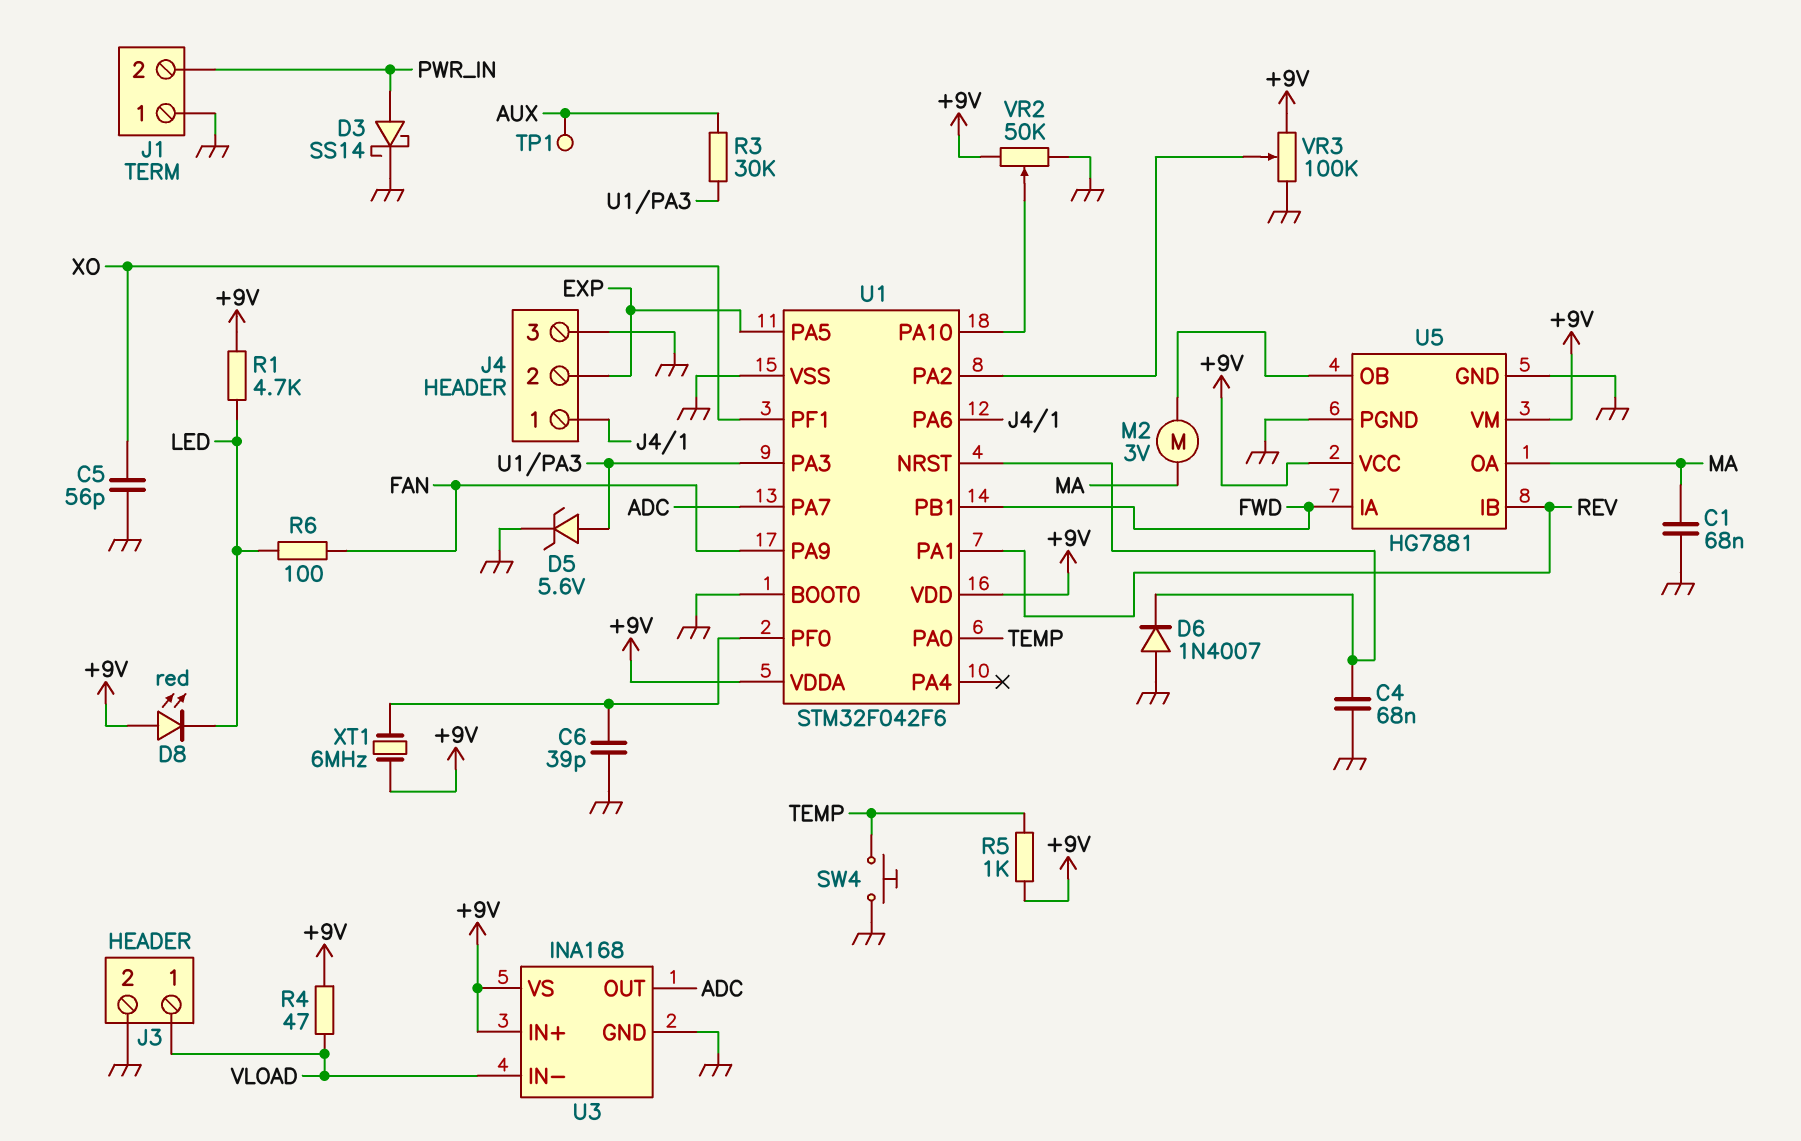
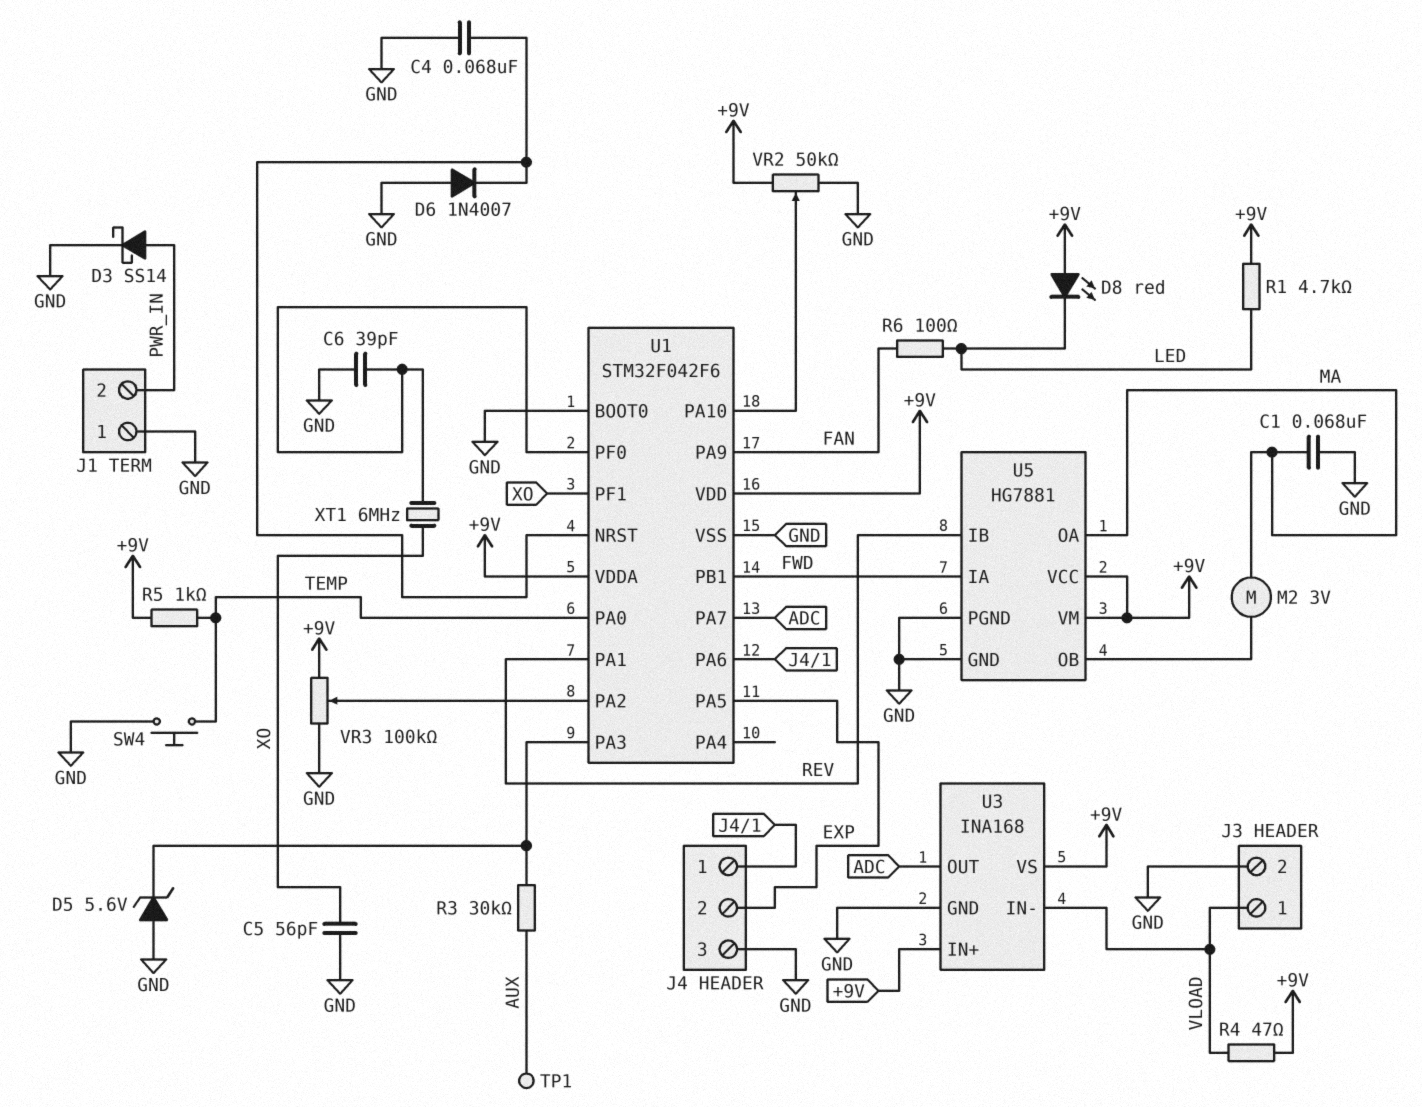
D5: zener 5.6V (A U1/PA3, K GND) -> zener 5.6V (A GND, K U1/PA3)
XT1: 6MHz (+9V, U1/PF0) -> 6MHz (U1/PF0, XO)

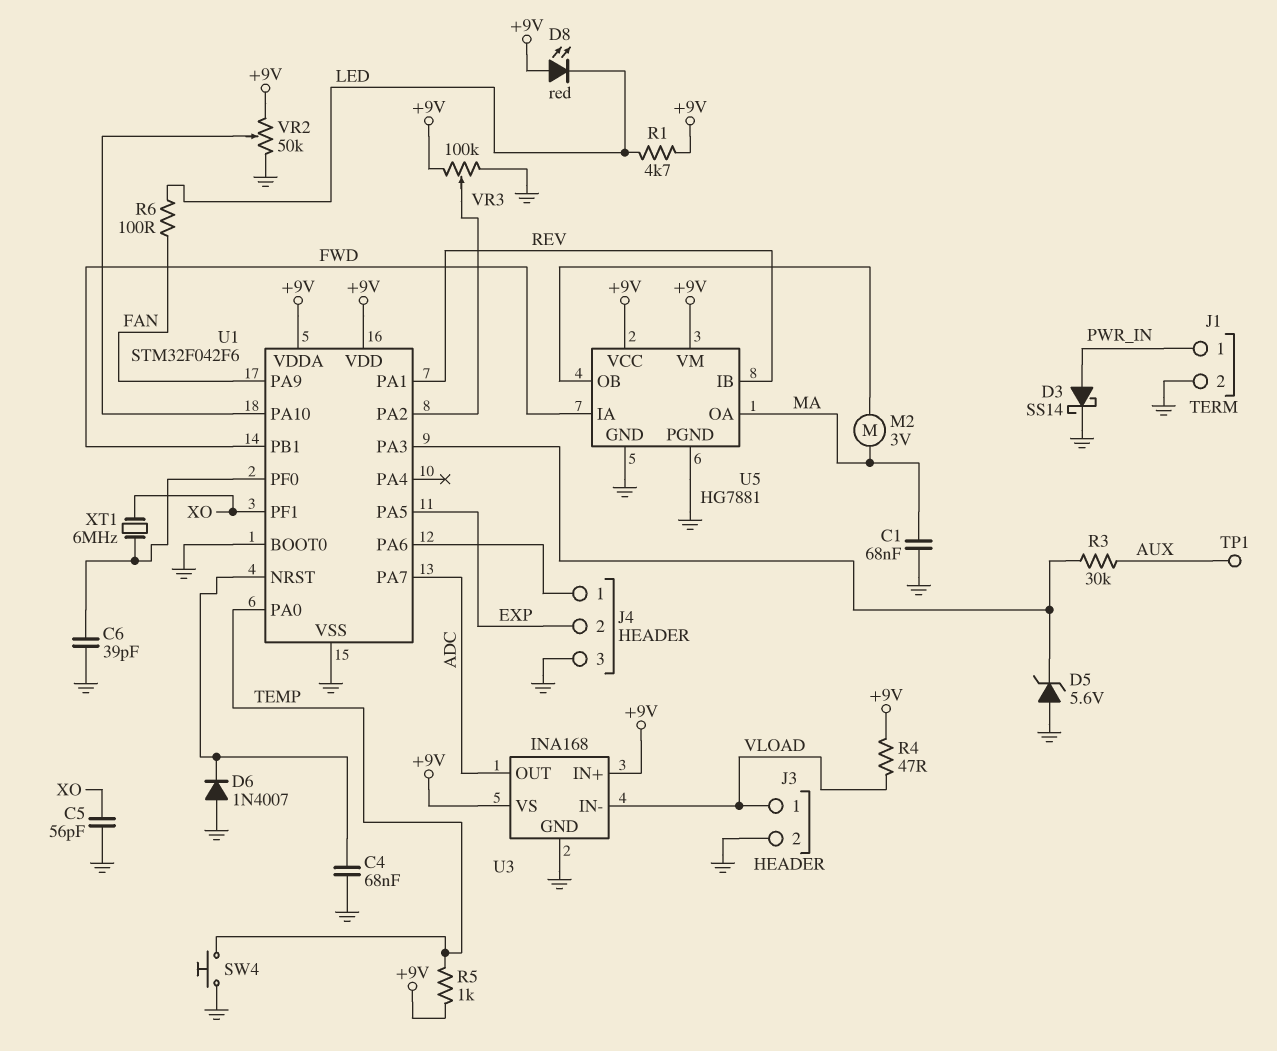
J1 pin 1: GND -> PWR_IN
J1 pin 2: PWR_IN -> GND

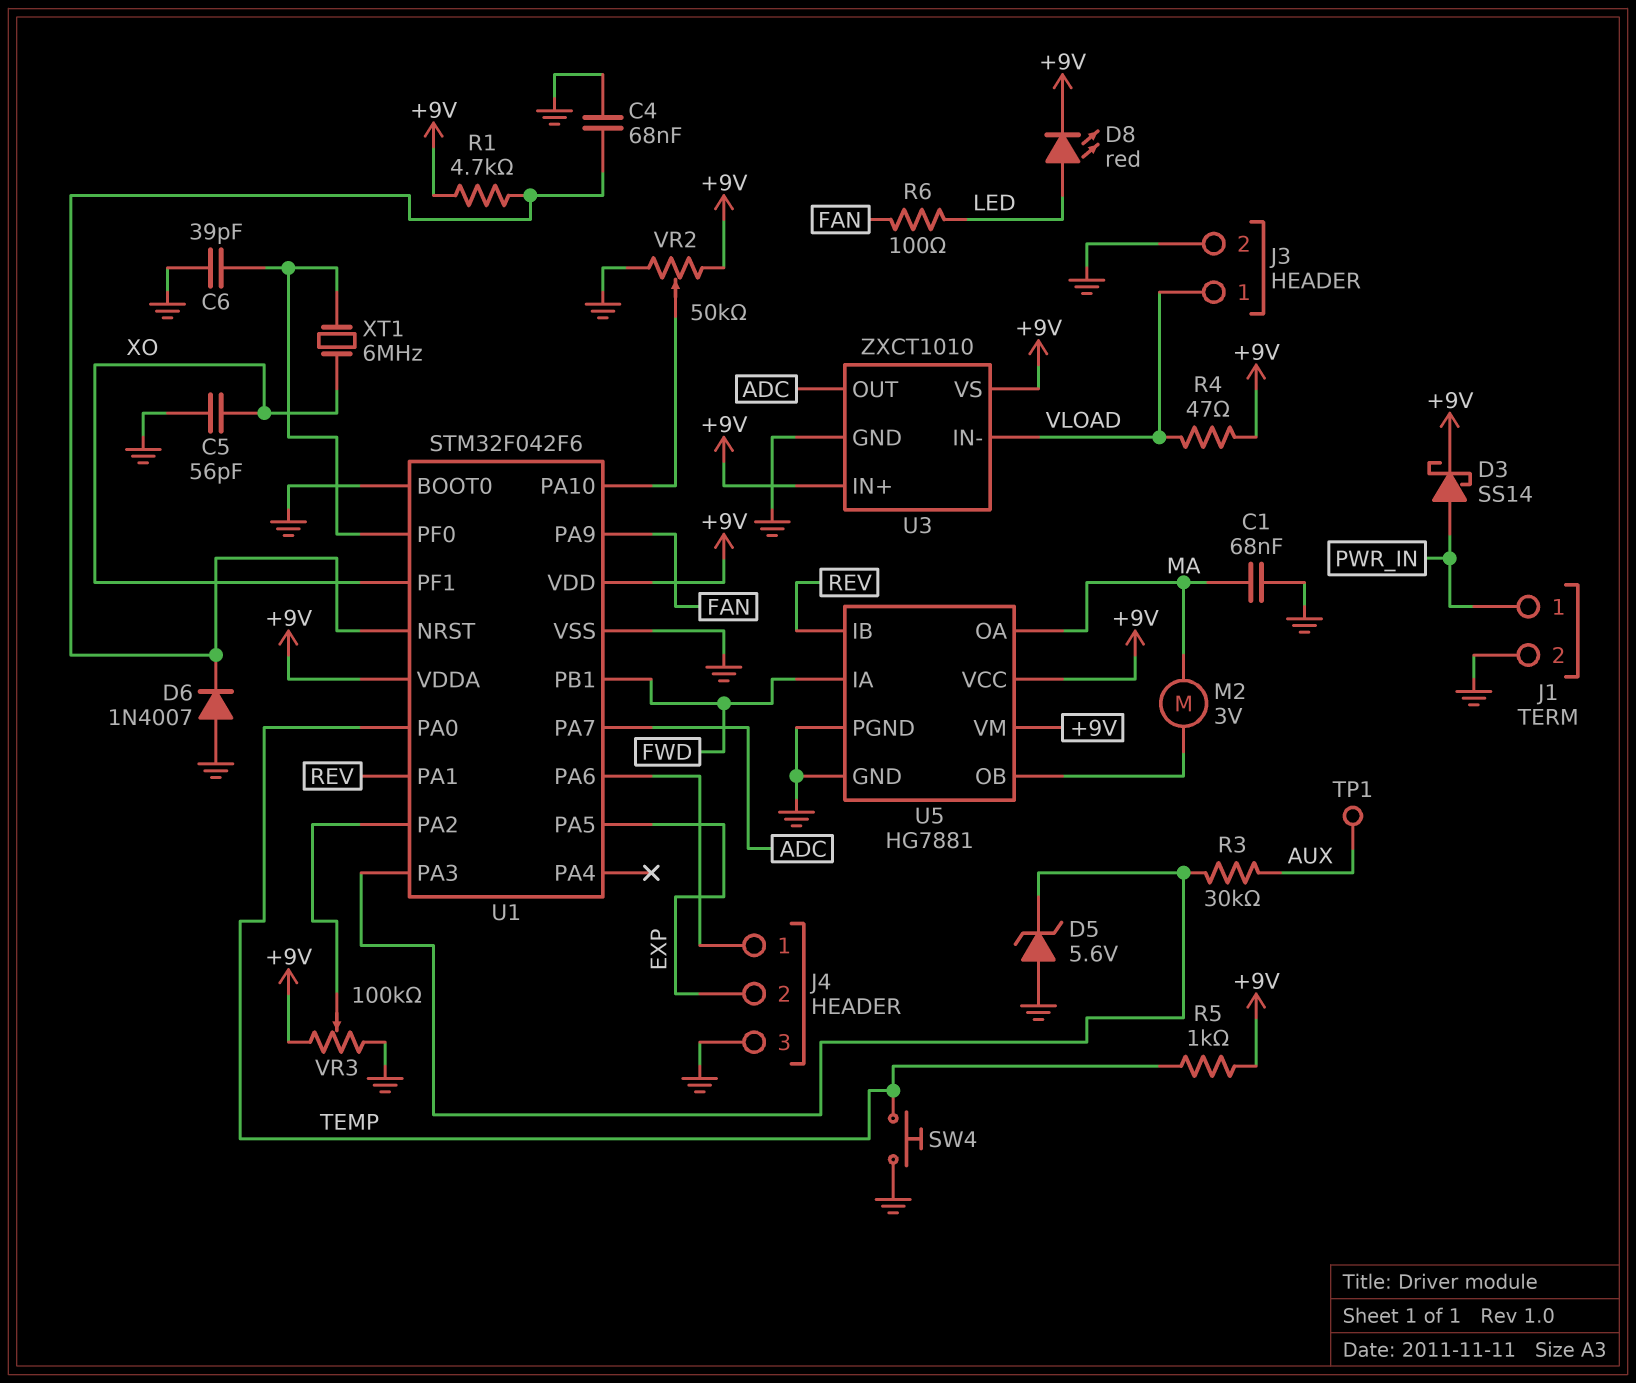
D3: schottky SS14 (A PWR_IN, K GND) -> schottky SS14 (A PWR_IN, K +9V)
D8: LED red (A +9V, K LED) -> LED red (A LED, K +9V)
R1: 4.7k (+9V, LED) -> 4.7k (+9V, U1/NRST)
U3: INA168 -> ZXCT1010

